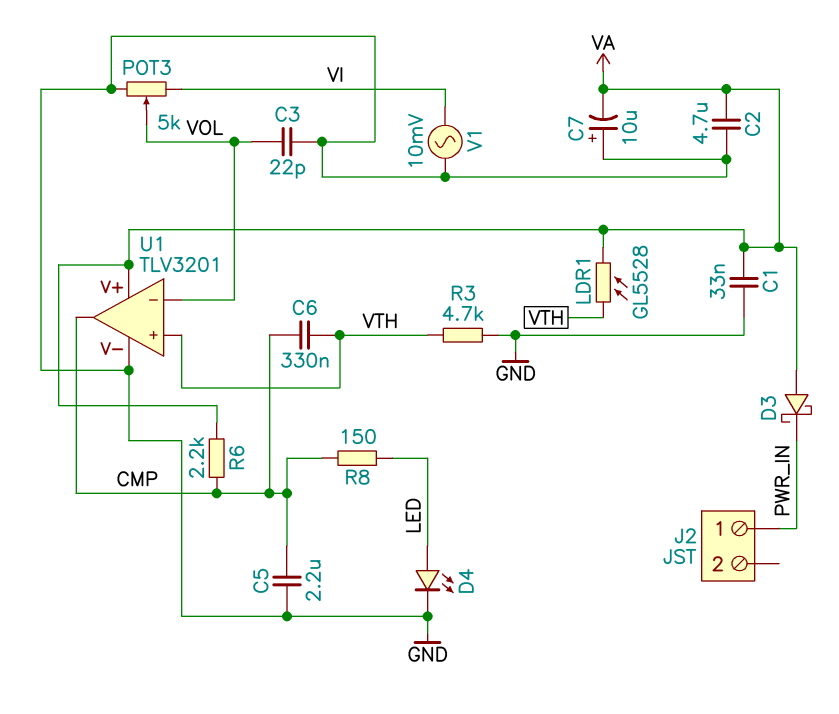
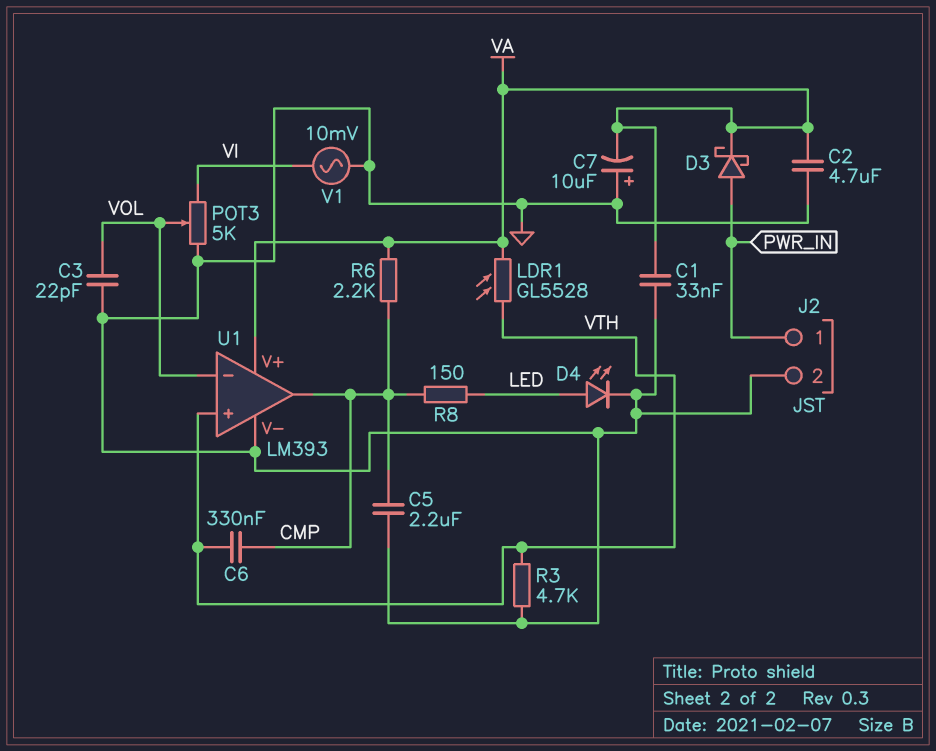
D3: schottky (A VA, K PWR_IN) -> schottky (A PWR_IN, K VA)
J2 pin 2: none -> GND
U1: TLV3201 -> LM393

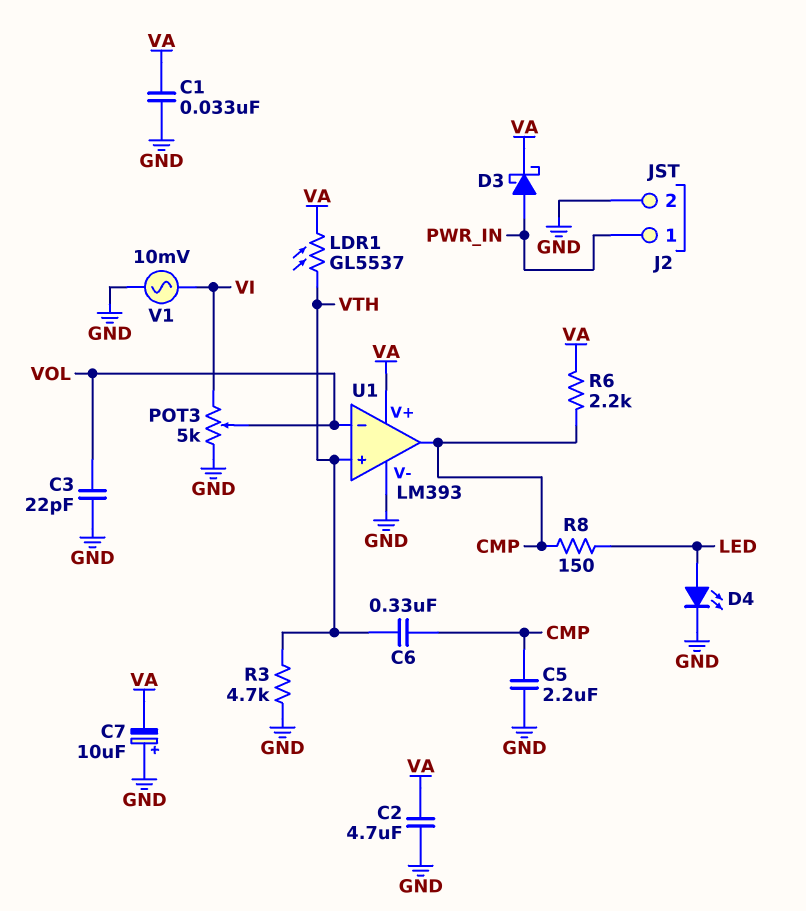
LDR1: GL5528 (VA, VTH) -> GL5537 (VA, VTH)

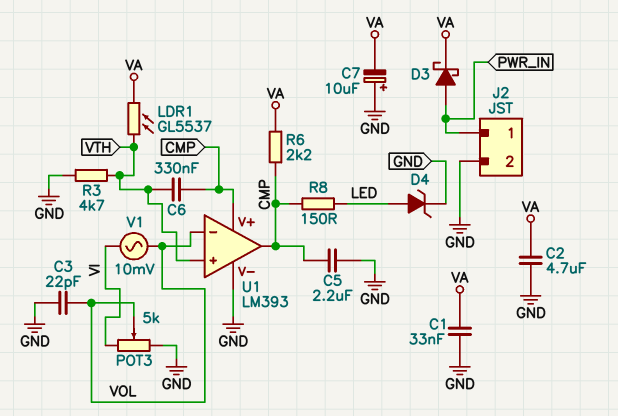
D4: LED (A LED, K GND) -> zener (A LED, K GND)
U1 pin V+: VA -> CMP
V1: AC 10mV (GND, VI) -> AC 10mV (VI, VOL)

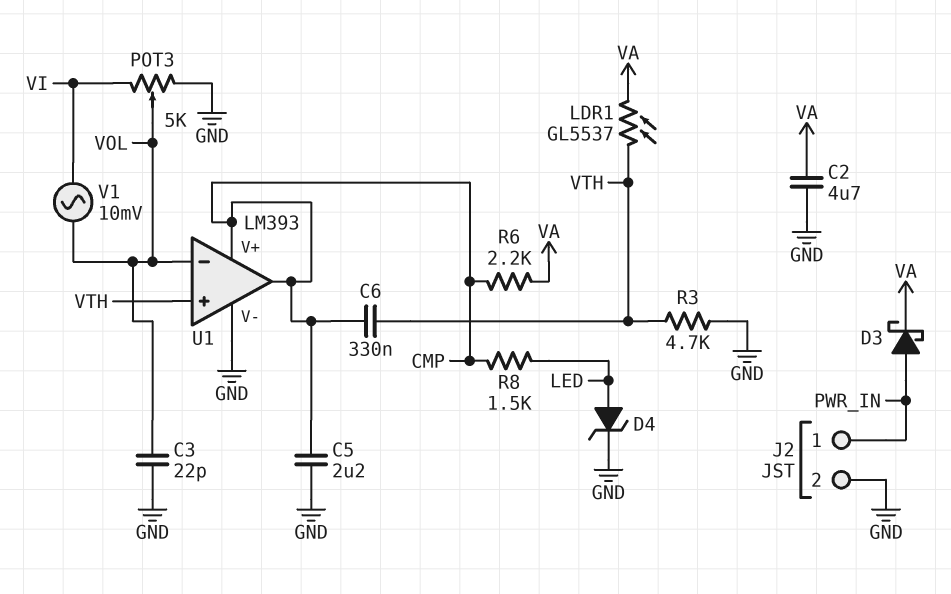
C1: 33nF (GND, VA) -> none
C7: 10uF (plus GND, minus VA) -> none
R8: 150 (CMP, LED) -> 1.5k (CMP, LED)

